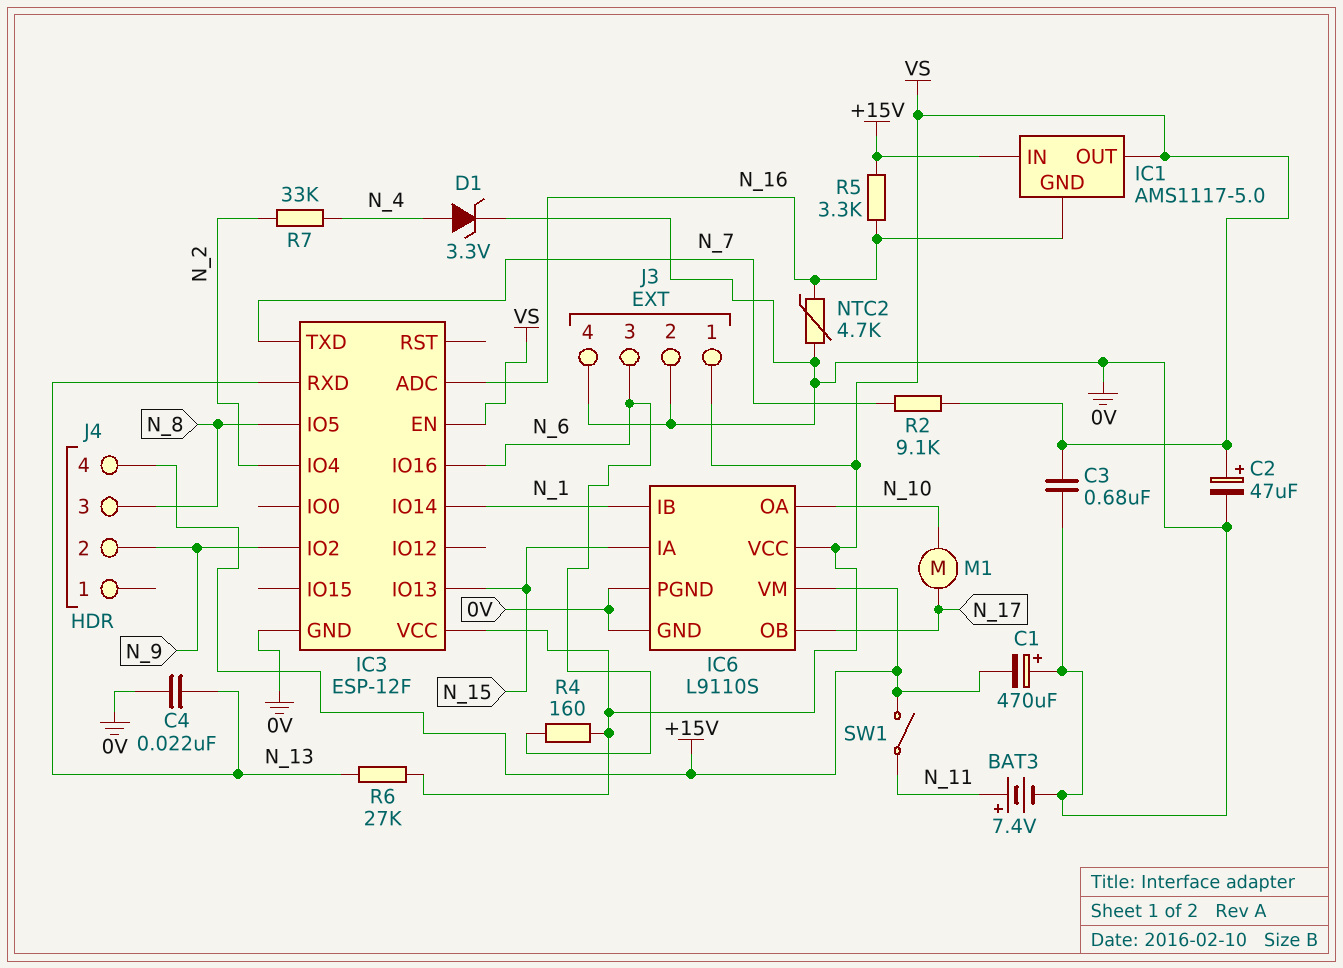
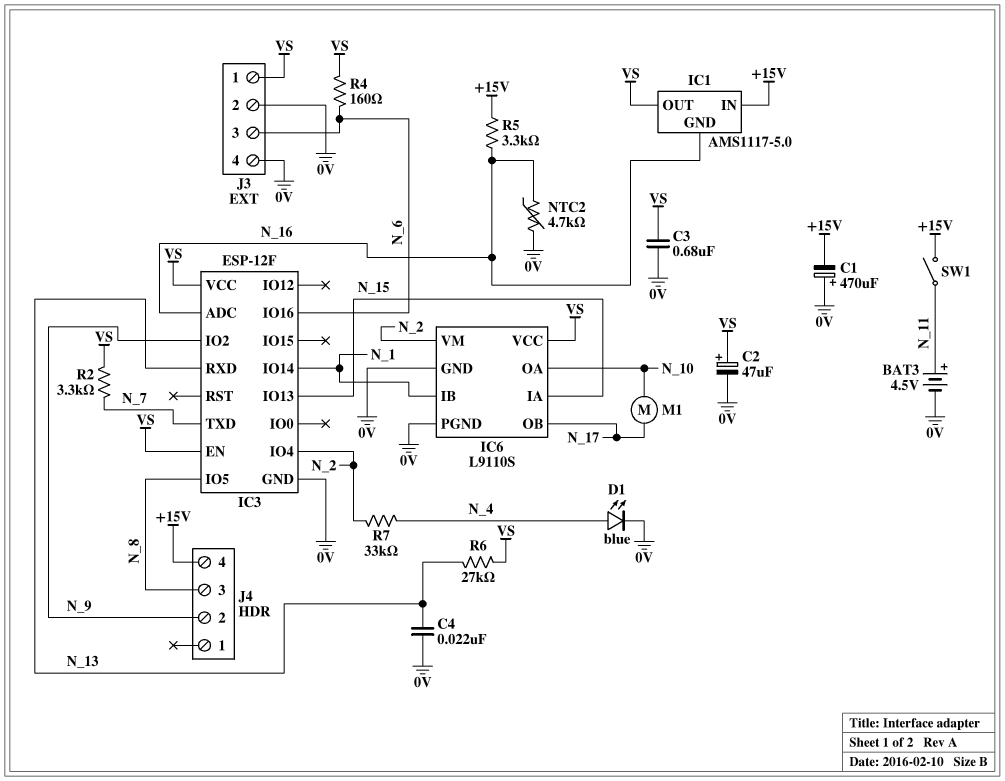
BAT3: 7.4V (plus N_11, minus 0V) -> 4.5V (plus N_11, minus 0V)
D1: zener 3.3V (A N_4, K 0V) -> LED blue (A N_4, K 0V)
IC6 pin VM: +15V -> N_2
R2: 9.1k (N_7, VS) -> 3.3k (N_7, VS)

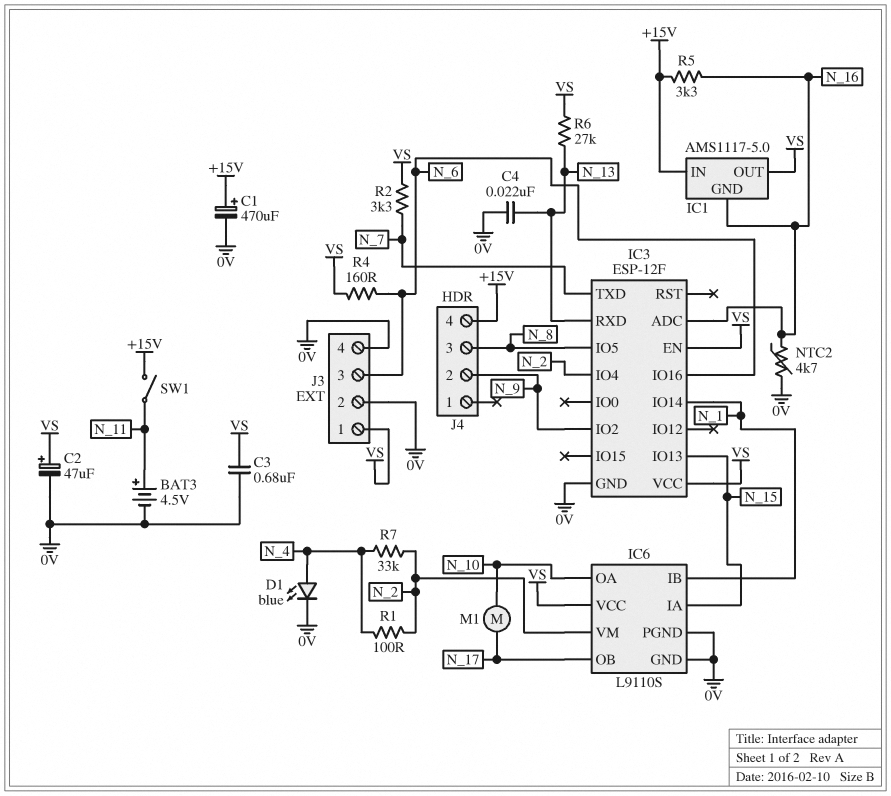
C1: 470uF (plus 0V, minus +15V) -> 470uF (plus +15V, minus 0V)
R1: none -> 100 (N_2, N_4)

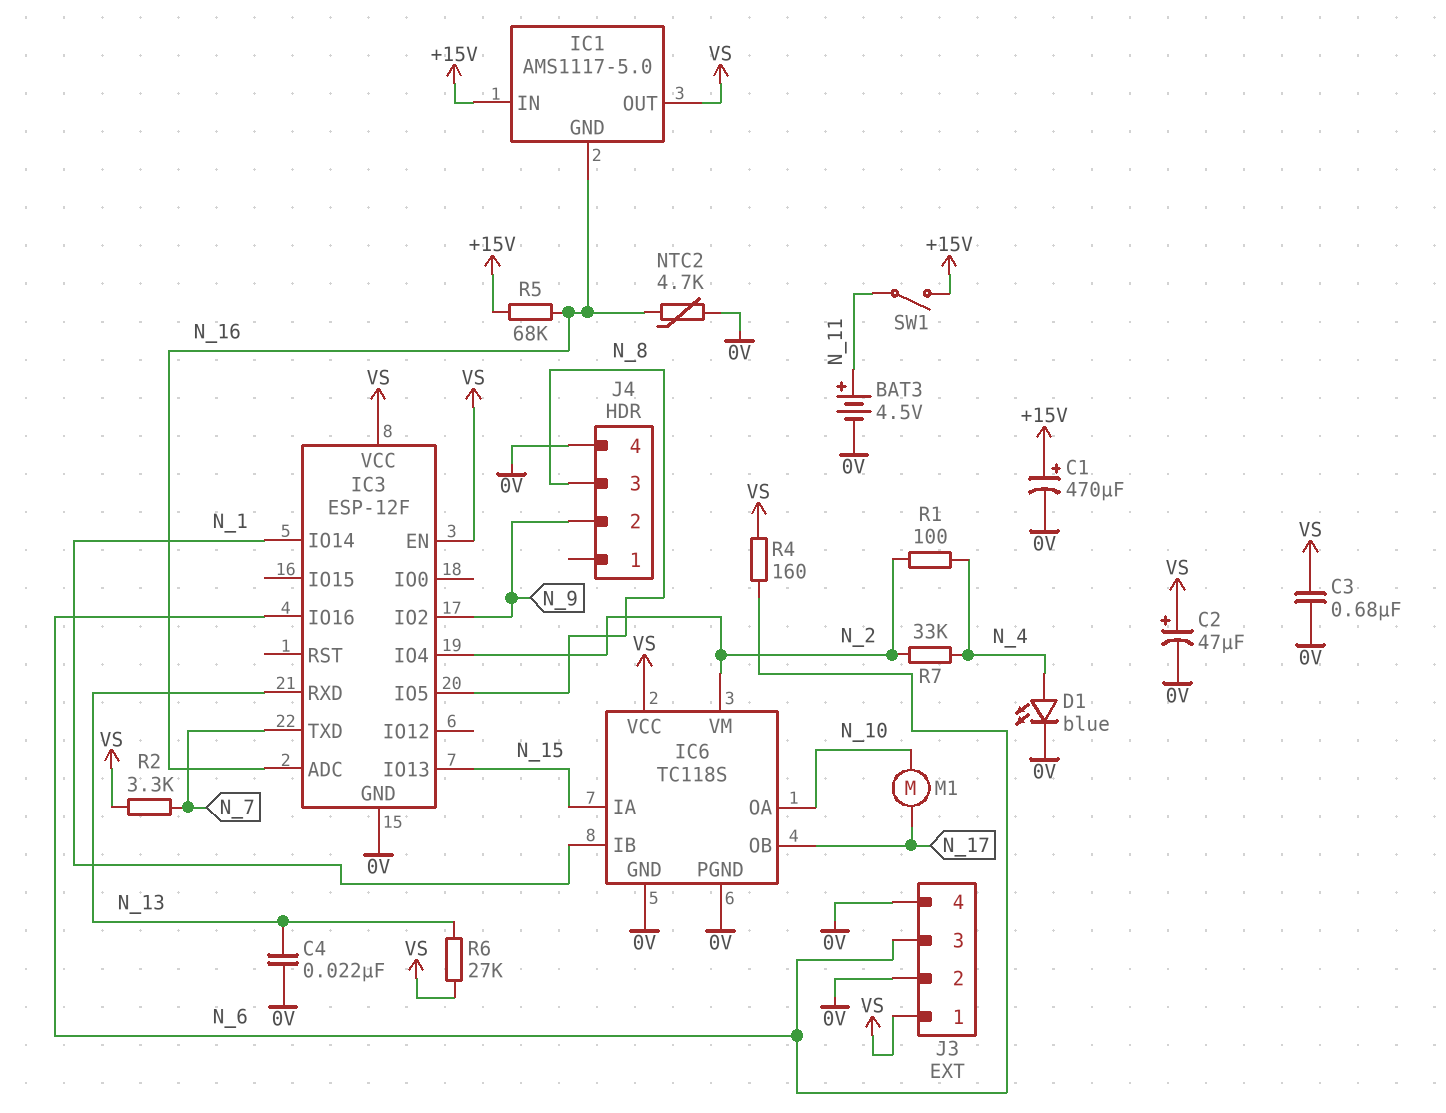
IC6: L9110S -> TC118S
J4 pin 4: +15V -> 0V
R5: 3.3k (+15V, N_16) -> 68k (+15V, N_16)

